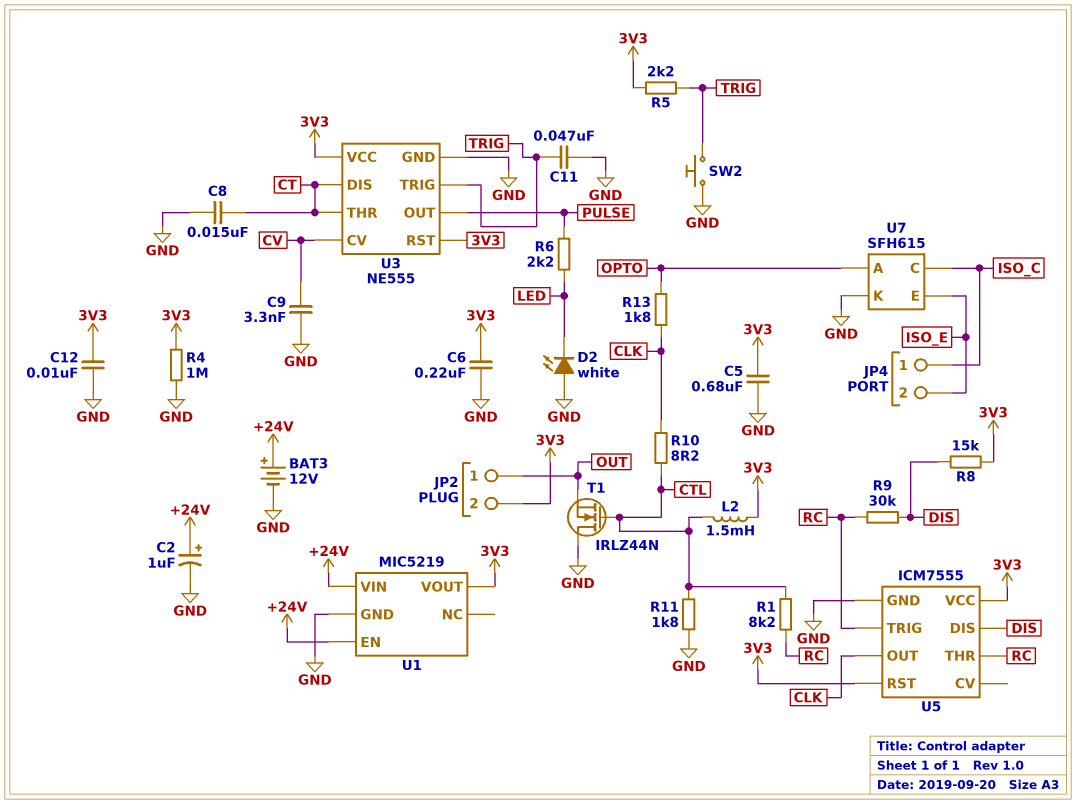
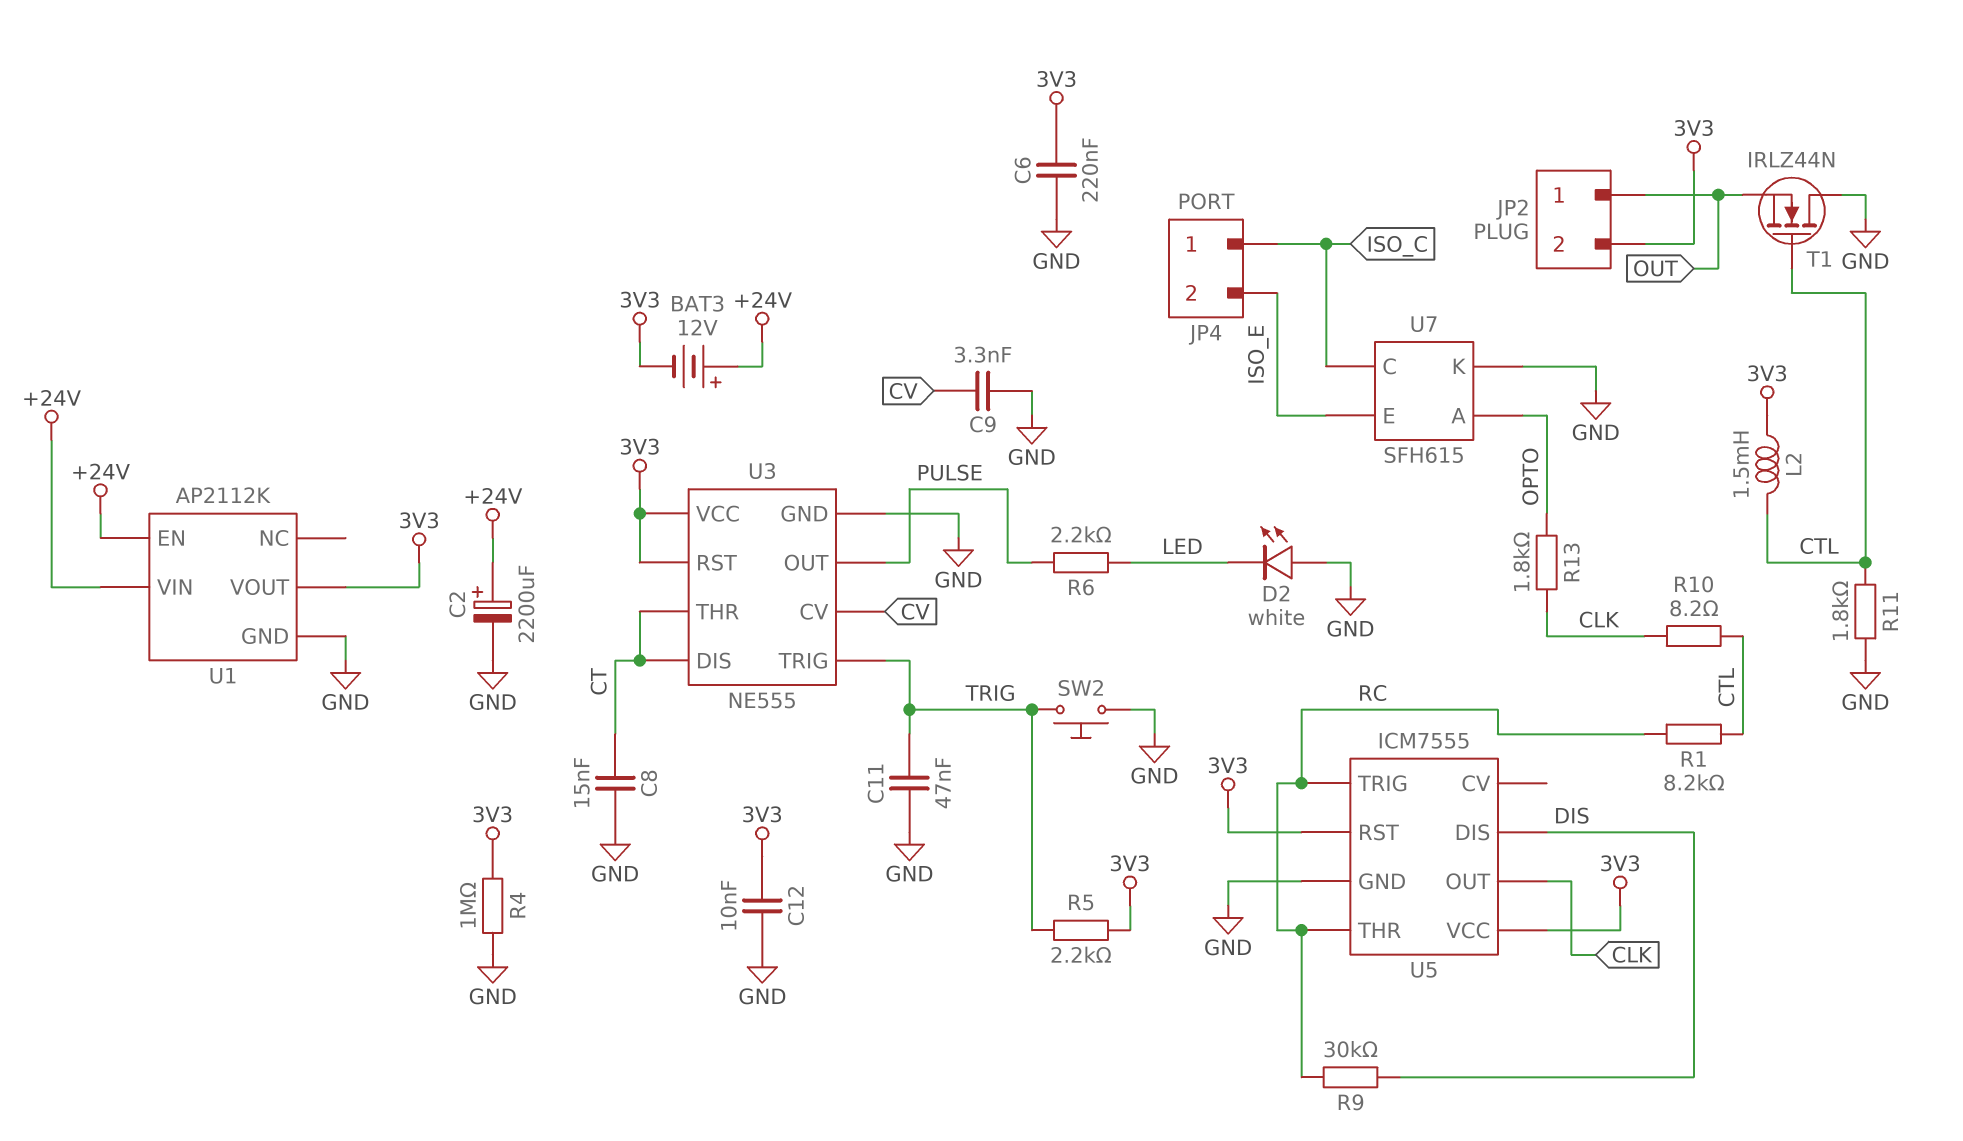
BAT3: 12V (plus +24V, minus GND) -> 12V (plus +24V, minus 3V3)
C2: 1uF (plus +24V, minus GND) -> 2200uF (plus +24V, minus GND)
C5: 680nF (3V3, GND) -> none
R8: 15k (3V3, DIS) -> none
U1: MIC5219 -> AP2112K

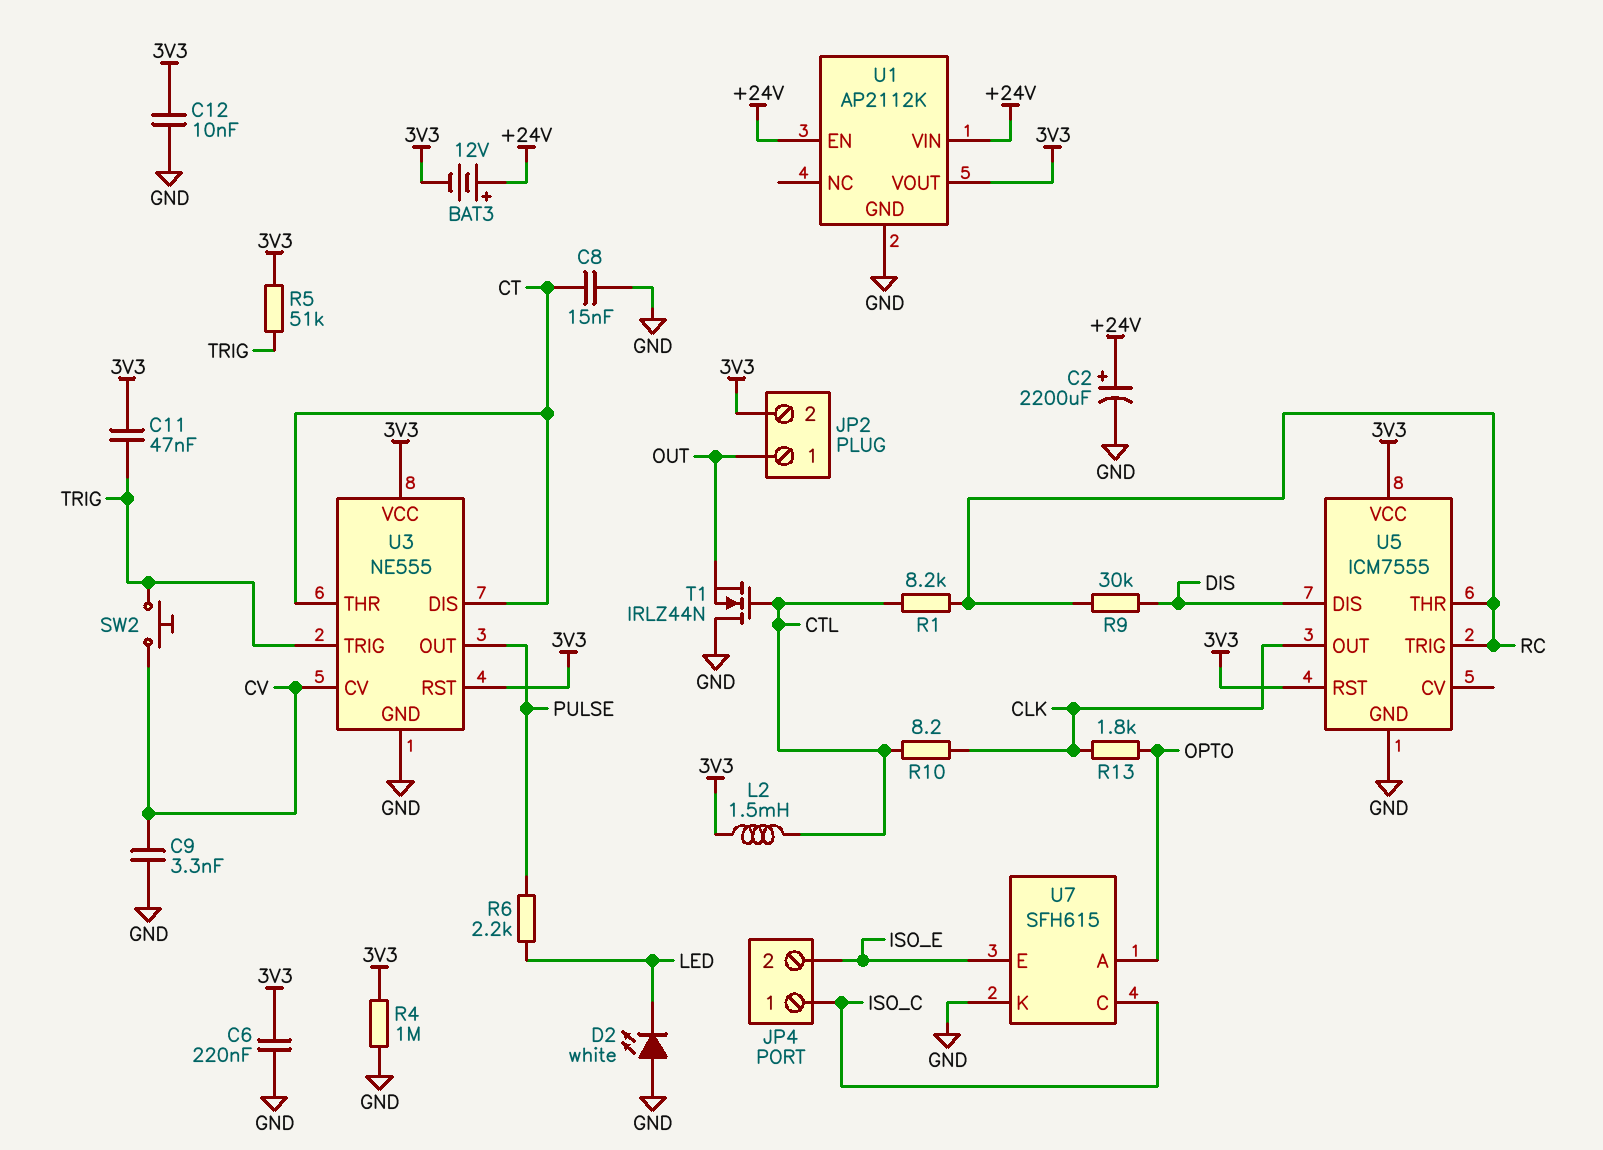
C11: 47nF (GND, TRIG) -> 47nF (3V3, TRIG)
R5: 2.2k (3V3, TRIG) -> 51k (3V3, TRIG)
R11: 1.8k (CTL, GND) -> none
SW2: button (GND, TRIG) -> button (CV, TRIG)

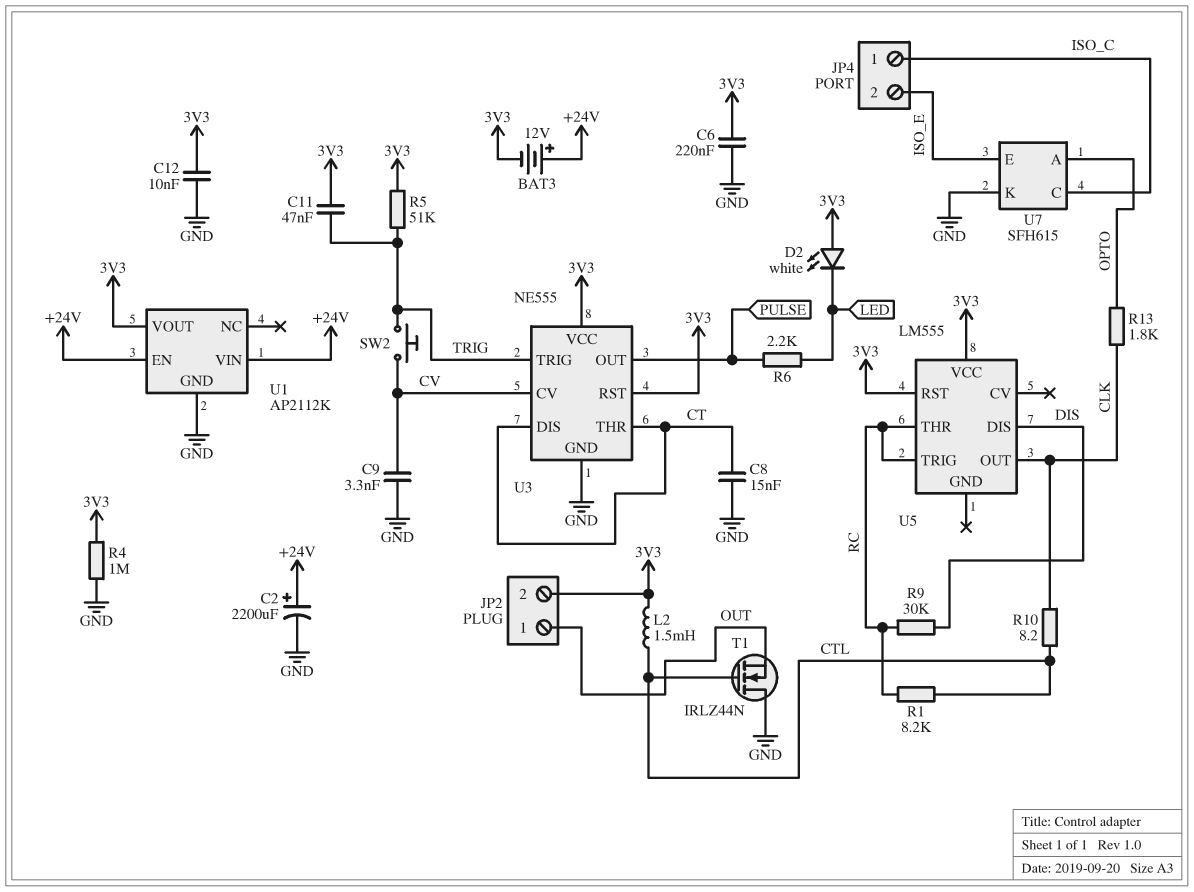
D2: LED white (A GND, K LED) -> LED white (A 3V3, K LED)
U5: ICM7555 -> LM555
U5 pin GND: GND -> none

